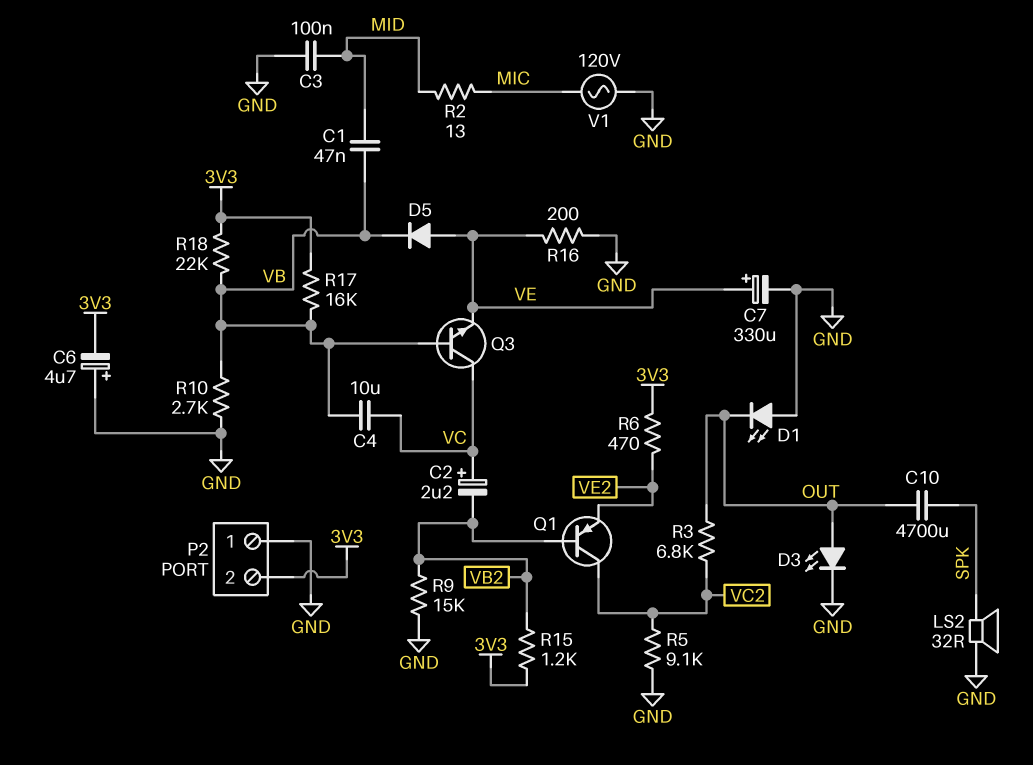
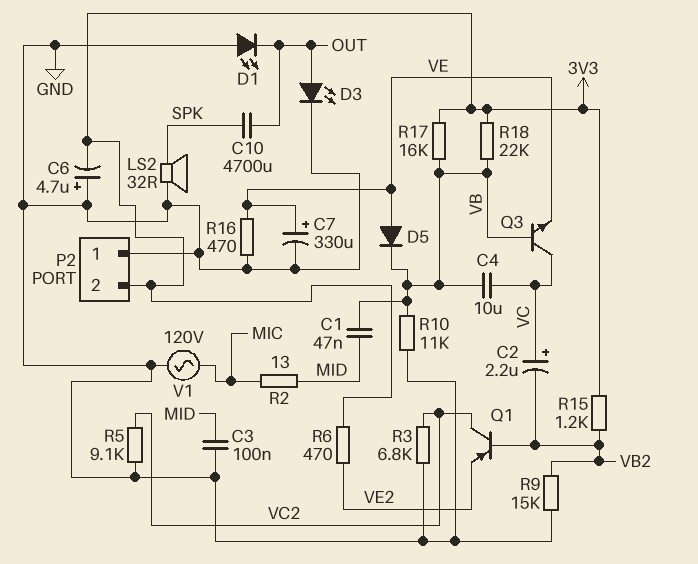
R3: 6.8k (OUT, VC2) -> 6.8k (GND, VC2)
R10: 2.7k (GND, VB) -> 11k (GND, VB)
R16: 200 (GND, VE) -> 470 (GND, VE)

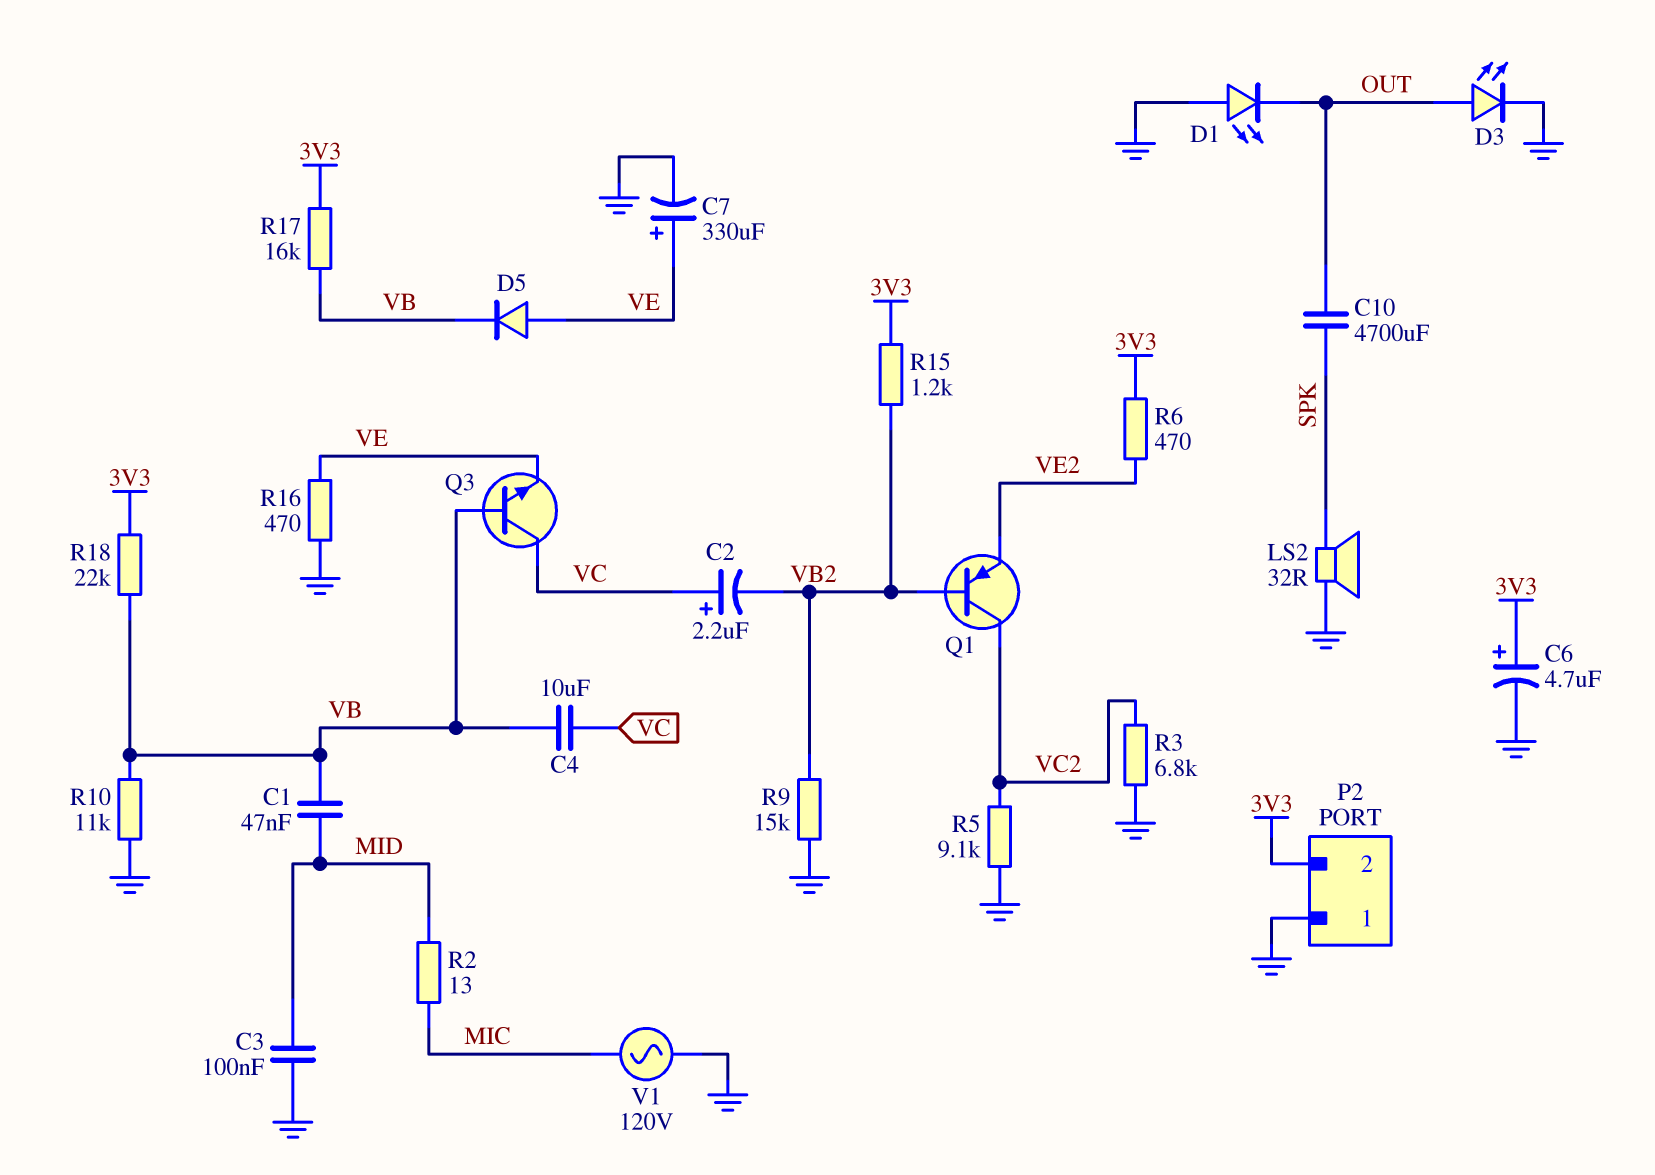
C6: 4.7uF (plus GND, minus 3V3) -> 4.7uF (plus 3V3, minus GND)

